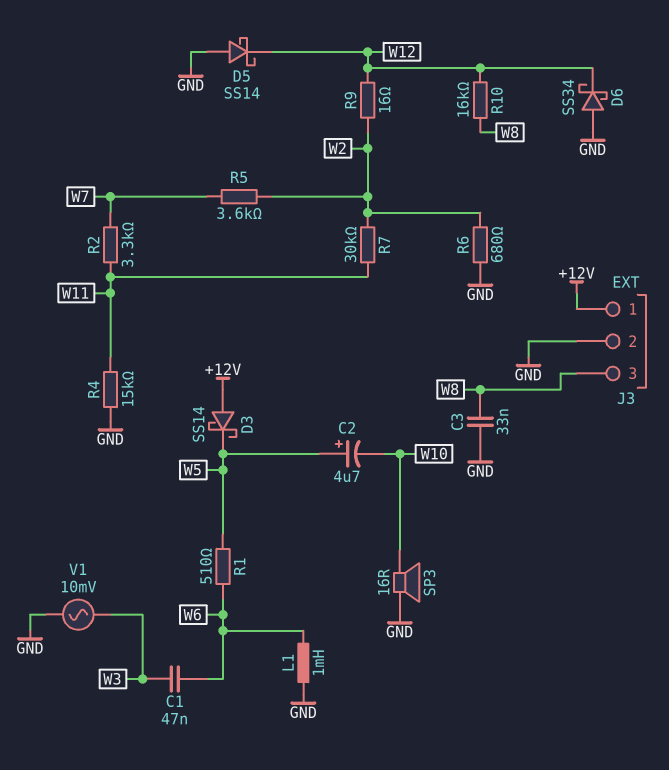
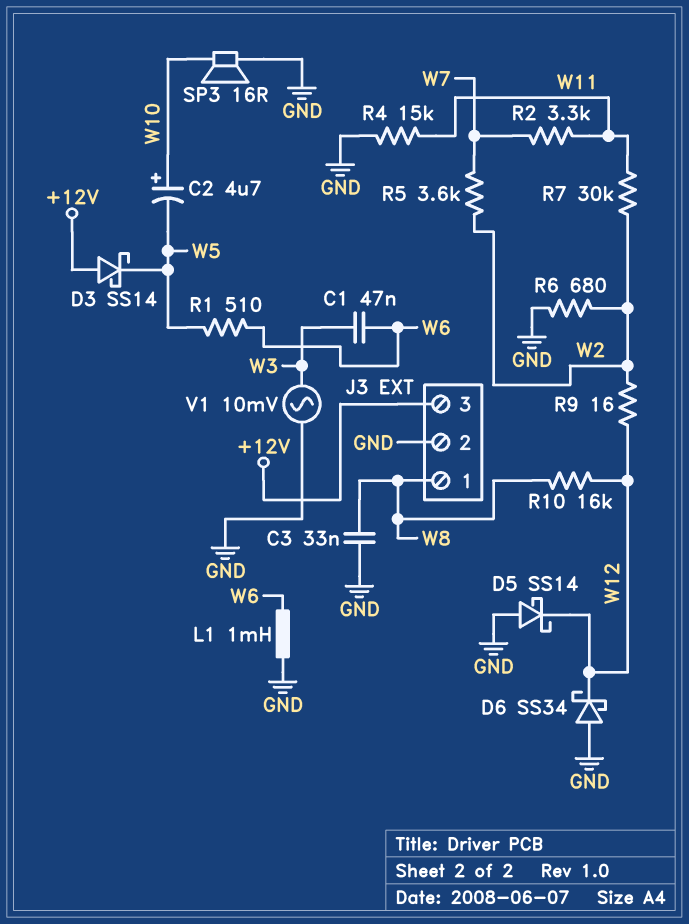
C2: 4.7uF (plus W5, minus W10) -> 4.7uF (plus W10, minus W5)
J3 pin 1: +12V -> W8
J3 pin 3: W8 -> +12V

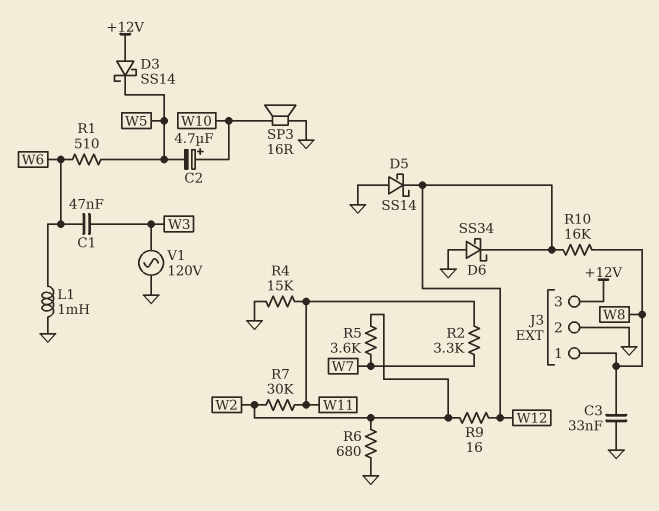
V1: AC 10mV (GND, W3) -> AC 120V (GND, W3)

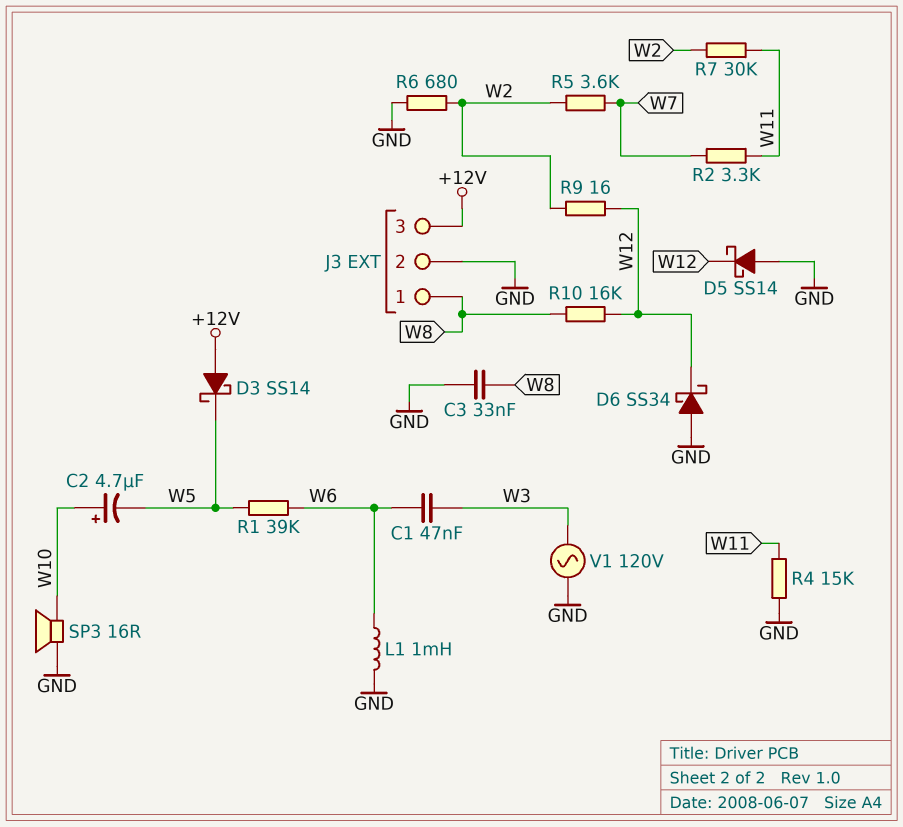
R1: 510 (W5, W6) -> 39k (W5, W6)

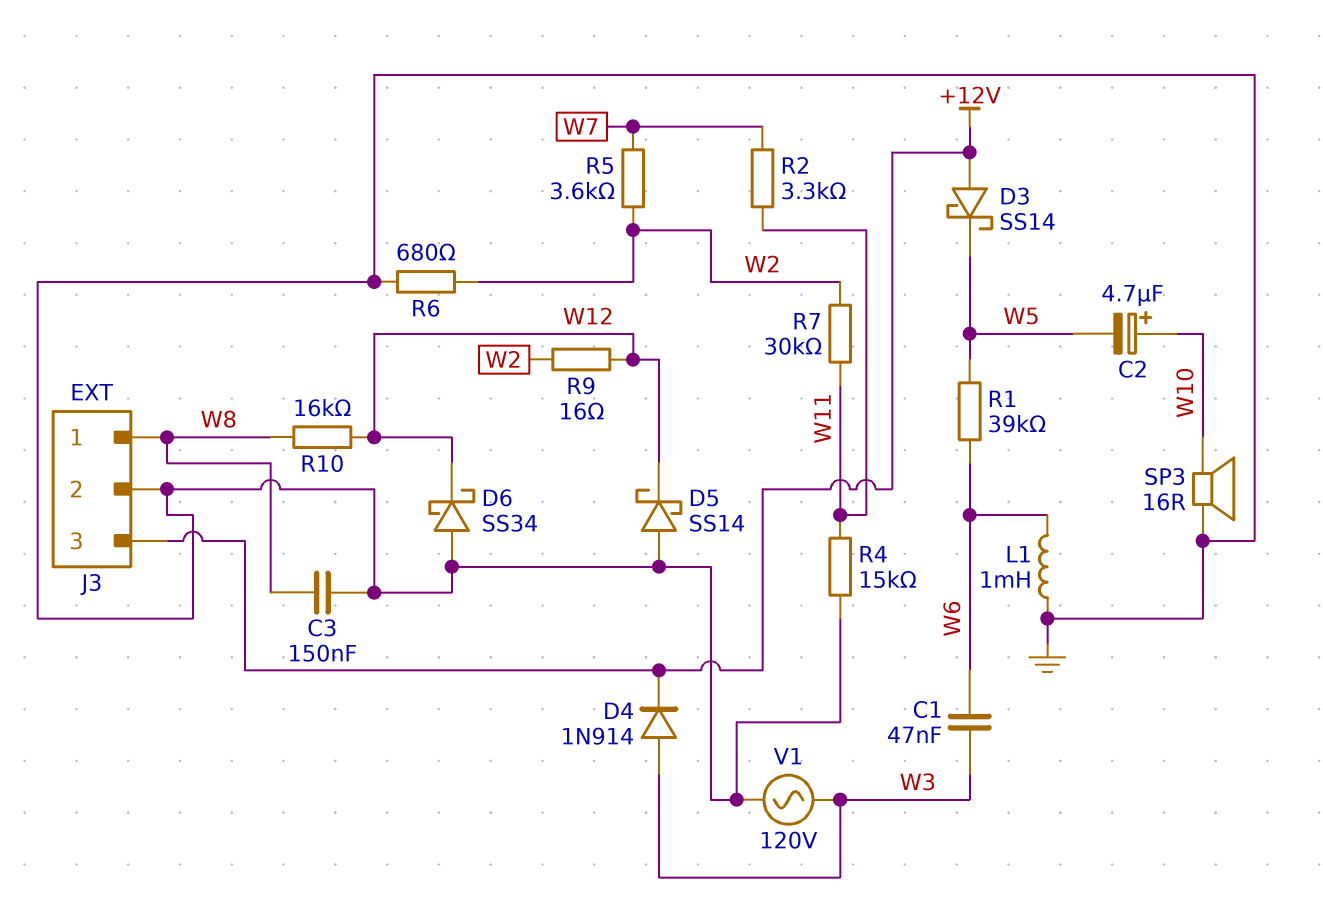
C3: 33nF (GND, W8) -> 150nF (GND, W8)
D4: none -> diode 1N914 (A W3, K +12V)

